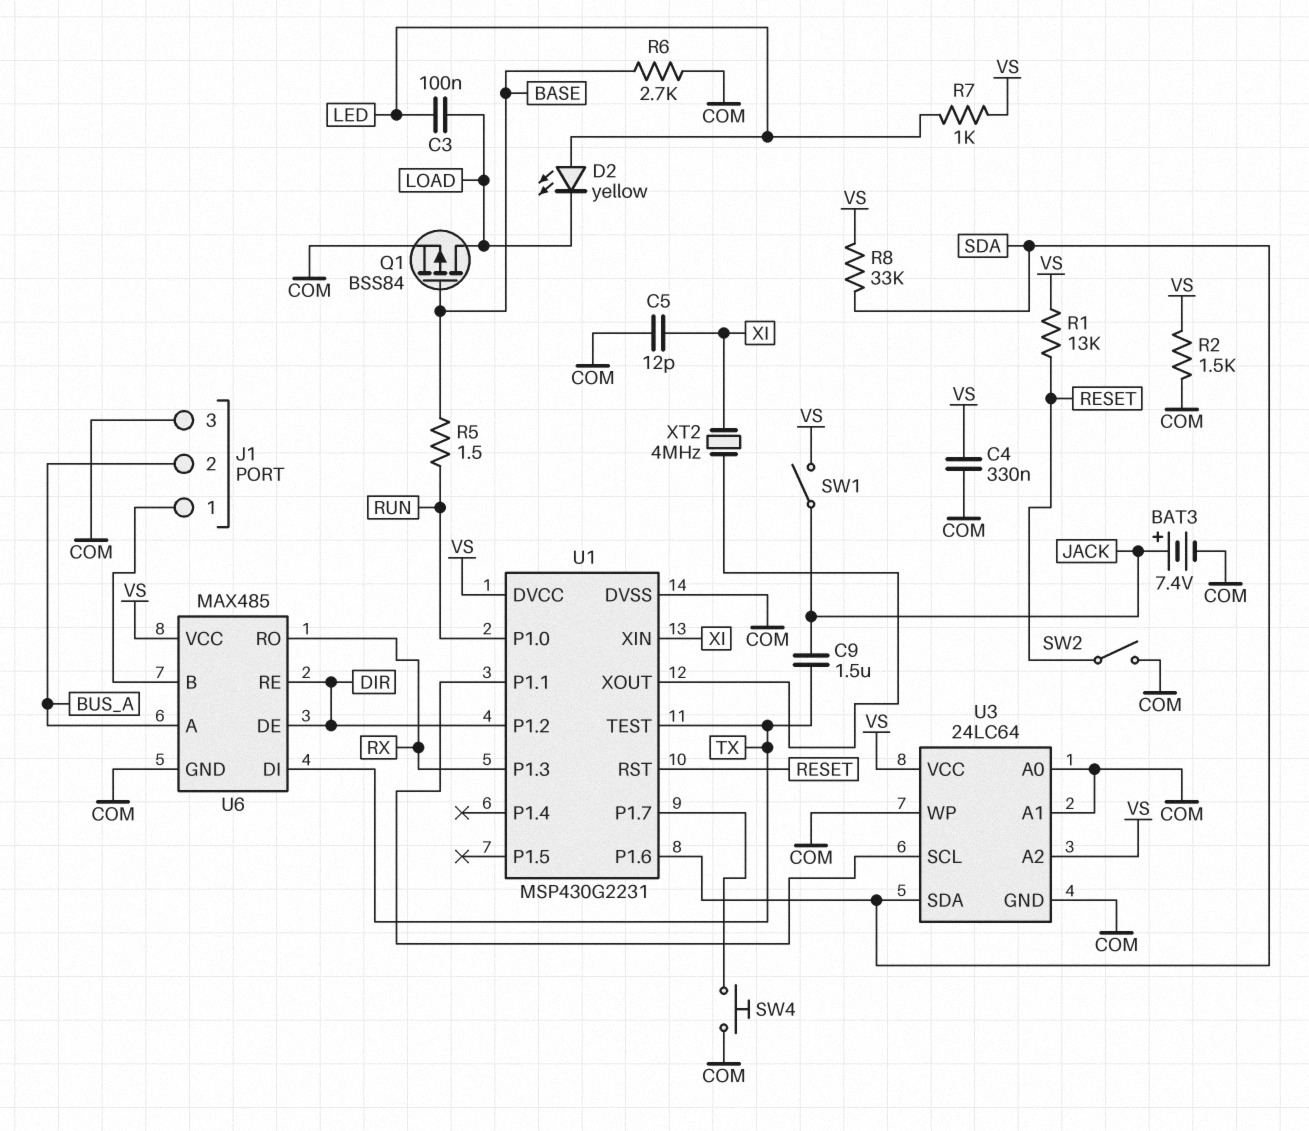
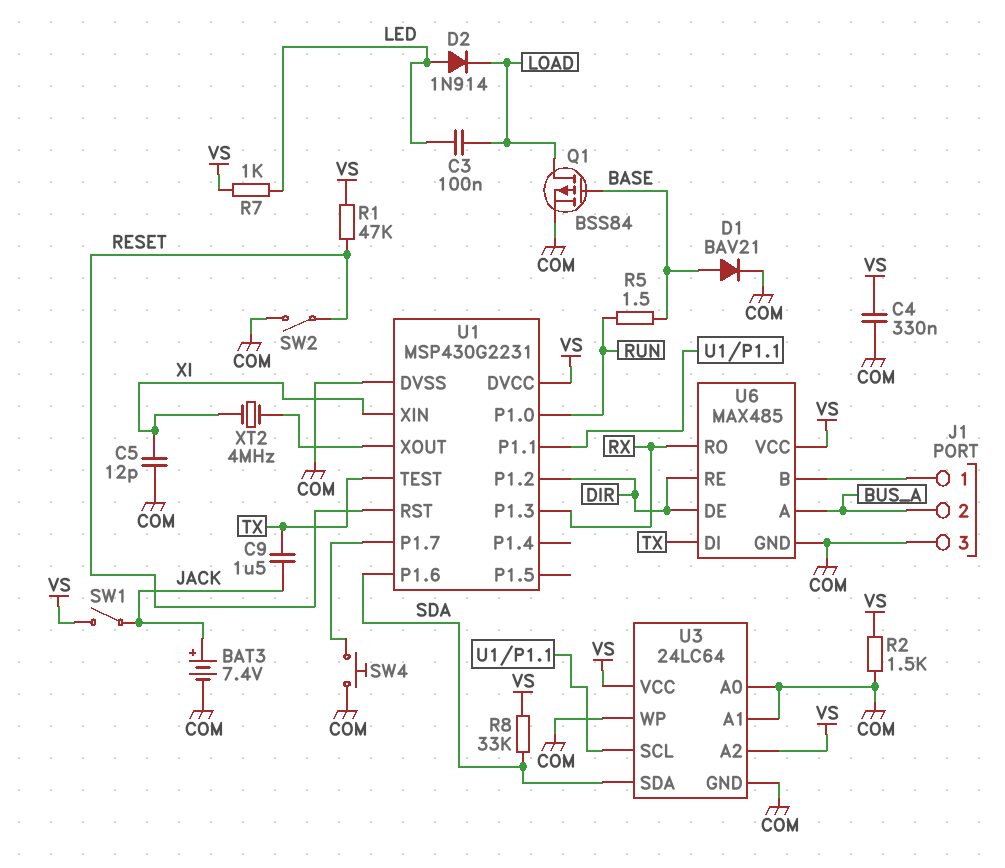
D1: none -> diode BAV21 (A BASE, K COM)
D2: LED yellow (A LED, K LOAD) -> diode 1N914 (A LED, K LOAD)
R1: 13k (RESET, VS) -> 47k (RESET, VS)
R6: 2.7k (BASE, COM) -> none

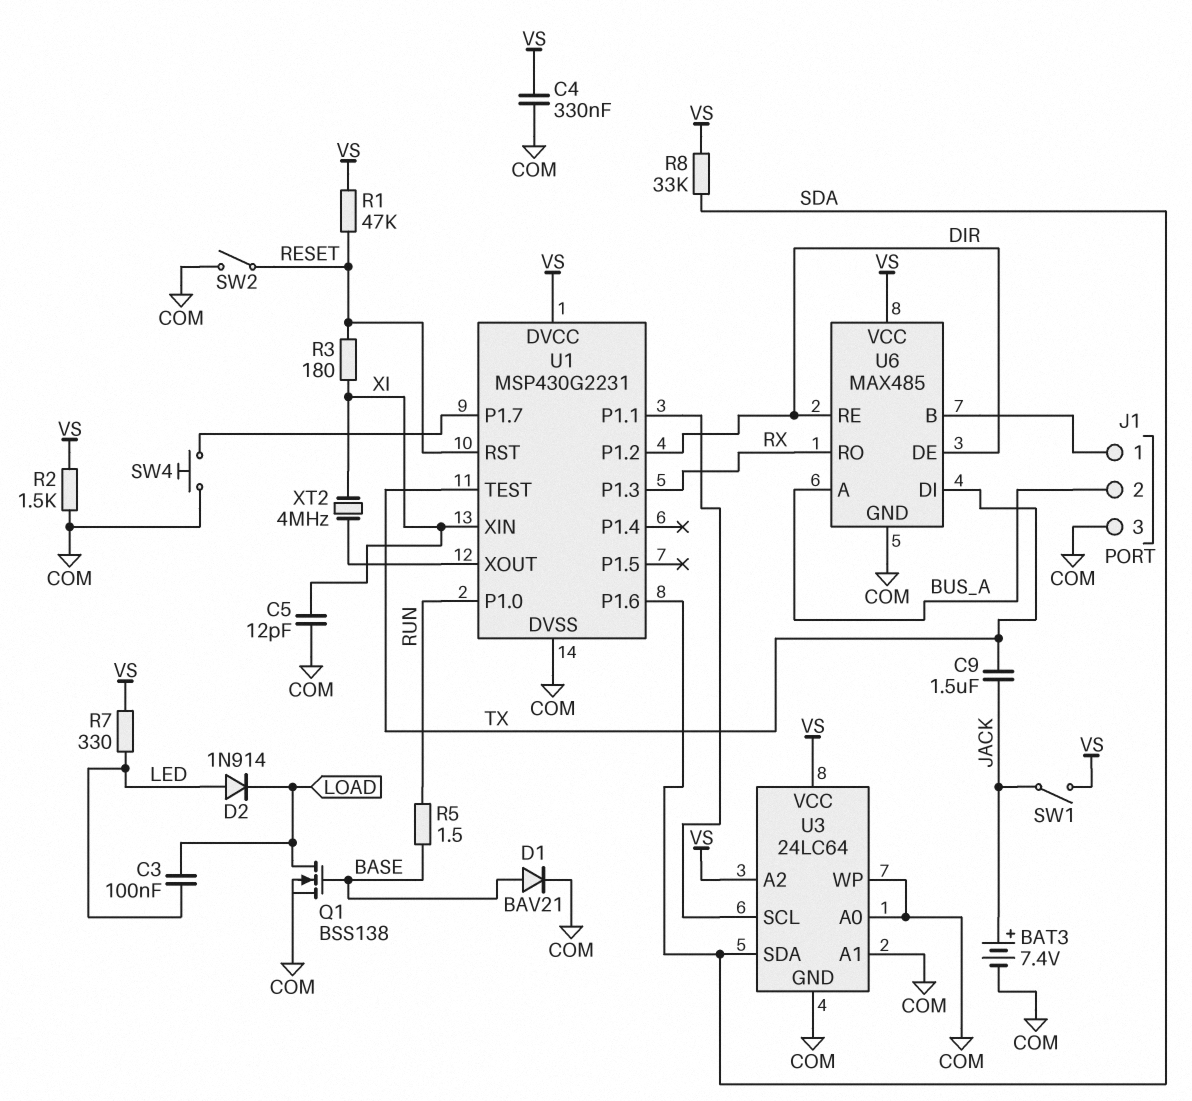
Q1: PMOS BSS84 (G BASE, D LOAD, S COM) -> NMOS BSS138 (G BASE, D LOAD, S COM)
R3: none -> 180 (RESET, XI)
R7: 1k (LED, VS) -> 330 (LED, VS)

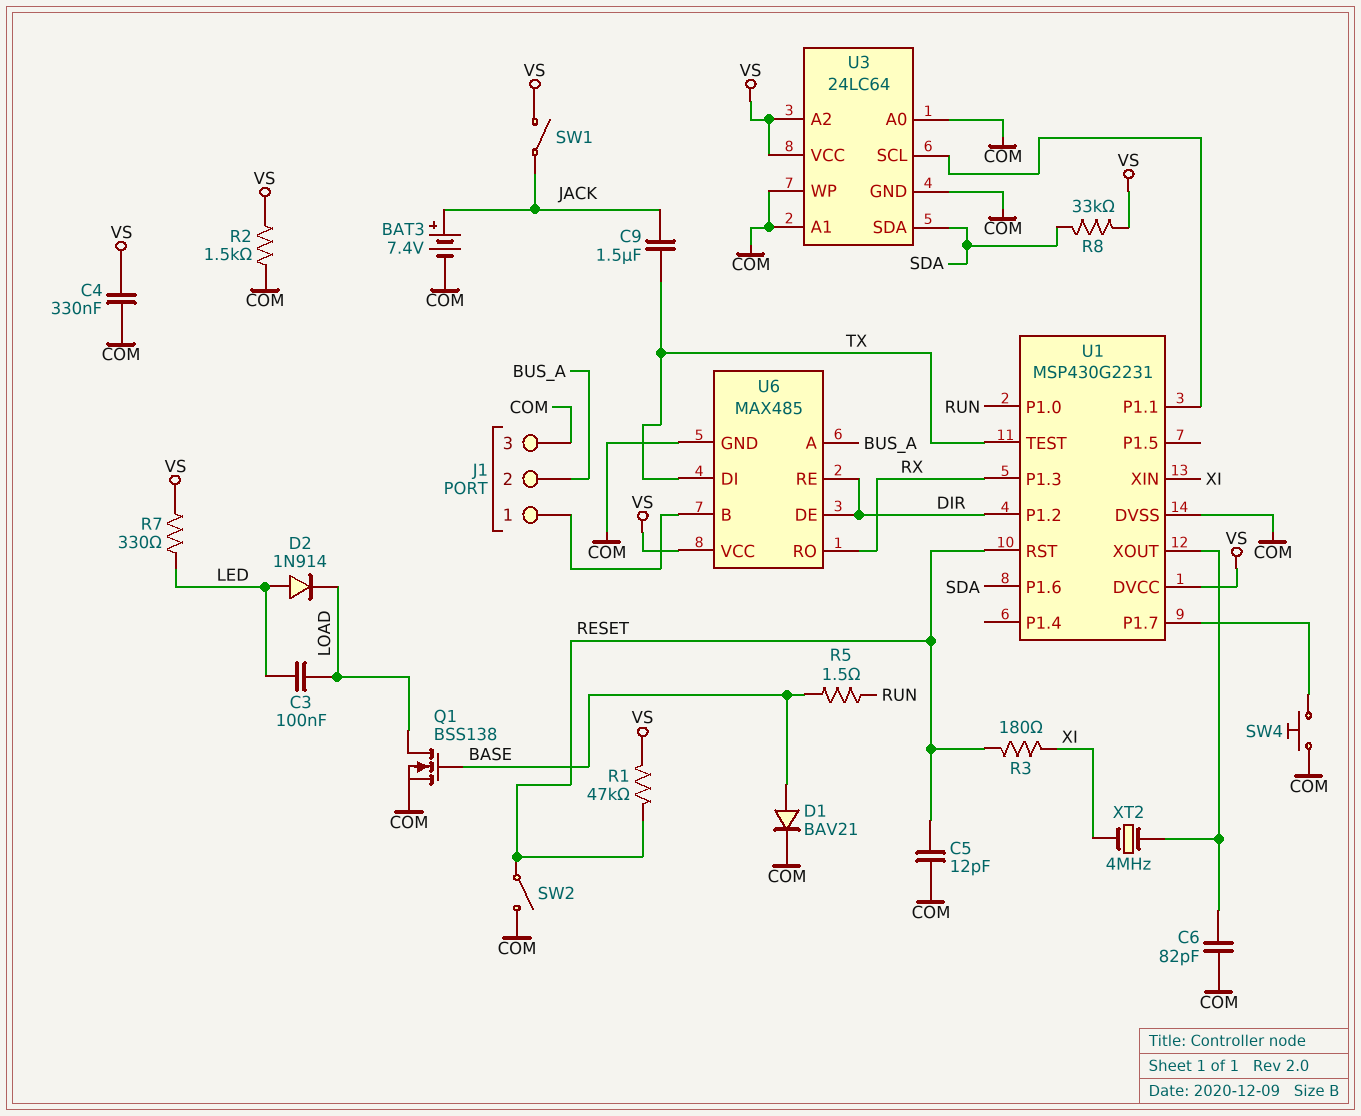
C5: 12pF (COM, XI) -> 12pF (COM, RESET)
C6: none -> 82pF (COM, U1/XOUT)

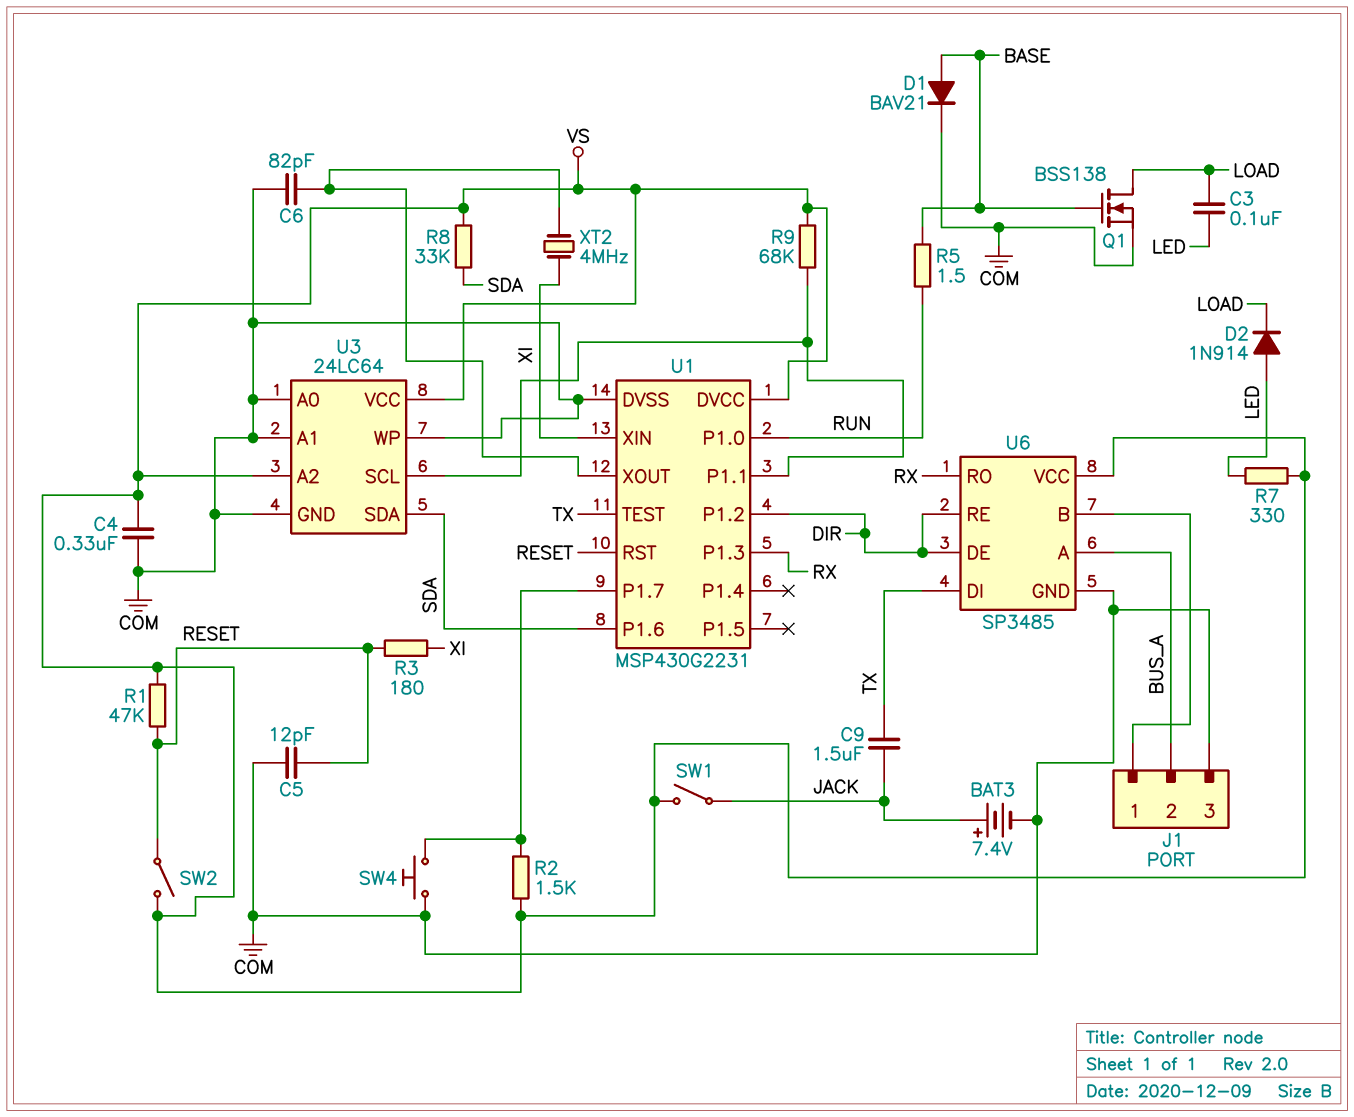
R2: 1.5k (COM, VS) -> 1.5k (U1/P1.7, VS)
R9: none -> 68k (U1/P1.1, VS)
SW2: switch (COM, RESET) -> switch (RESET, VS)
U6: MAX485 -> SP3485

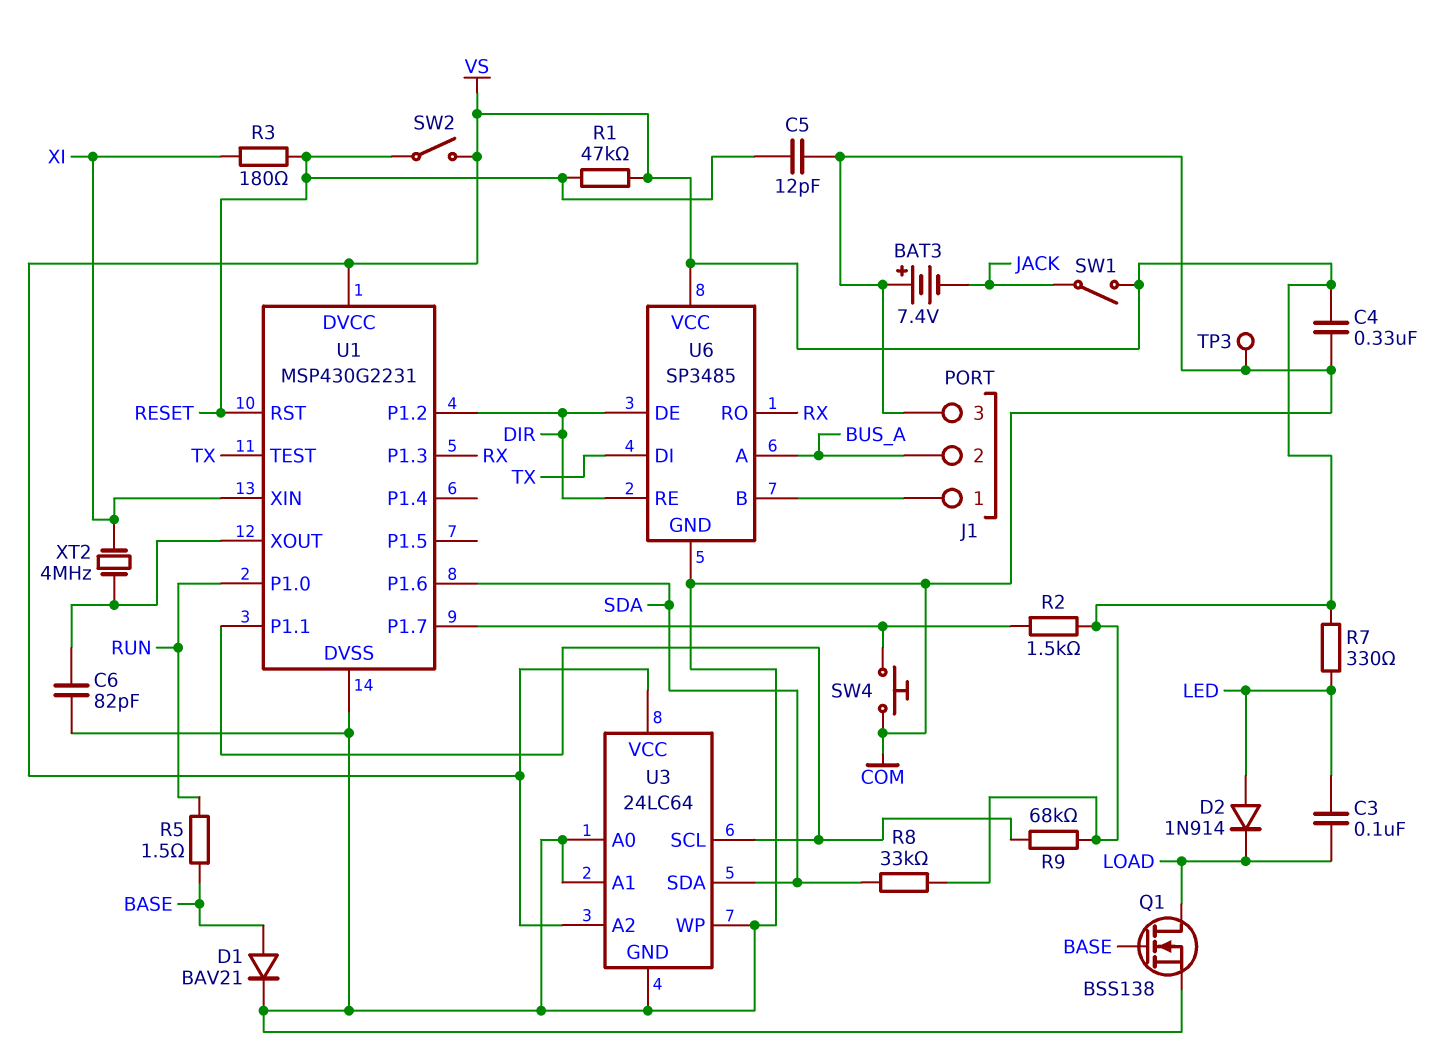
BAT3: 7.4V (plus JACK, minus COM) -> 7.4V (plus COM, minus JACK)
C9: 1.5uF (JACK, TX) -> none
TP3: none -> test point (COM)

